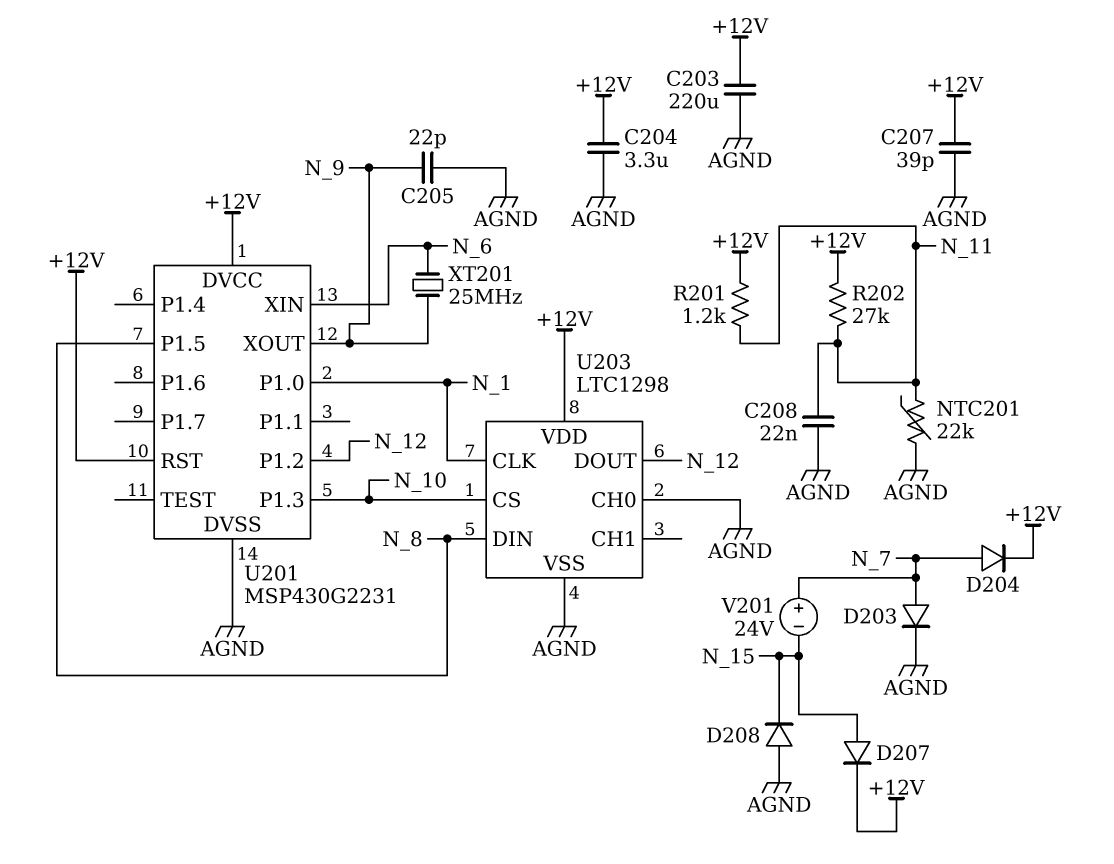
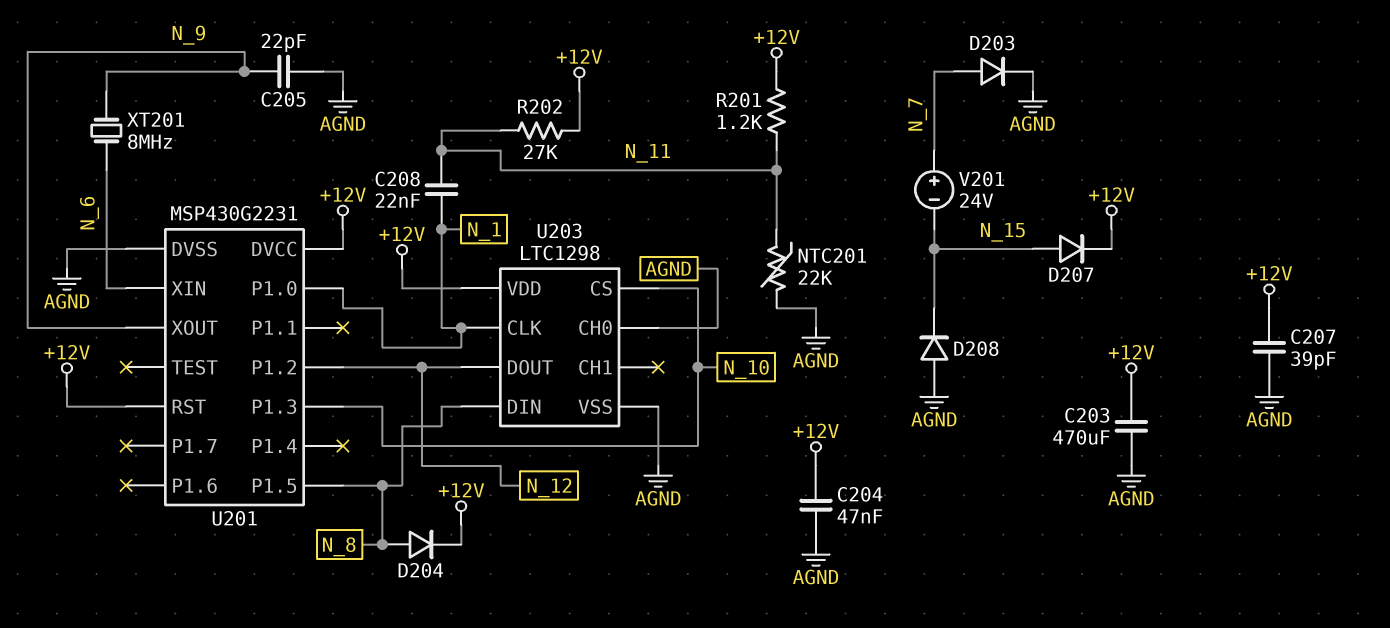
C203: 220uF (+12V, AGND) -> 470uF (+12V, AGND)
C204: 3.3uF (+12V, AGND) -> 47nF (+12V, AGND)
C208: 22nF (AGND, N_11) -> 22nF (N_1, N_11)
D204: diode (A N_7, K +12V) -> diode (A N_8, K +12V)
XT201: 25MHz (N_6, N_9) -> 8MHz (N_6, N_9)

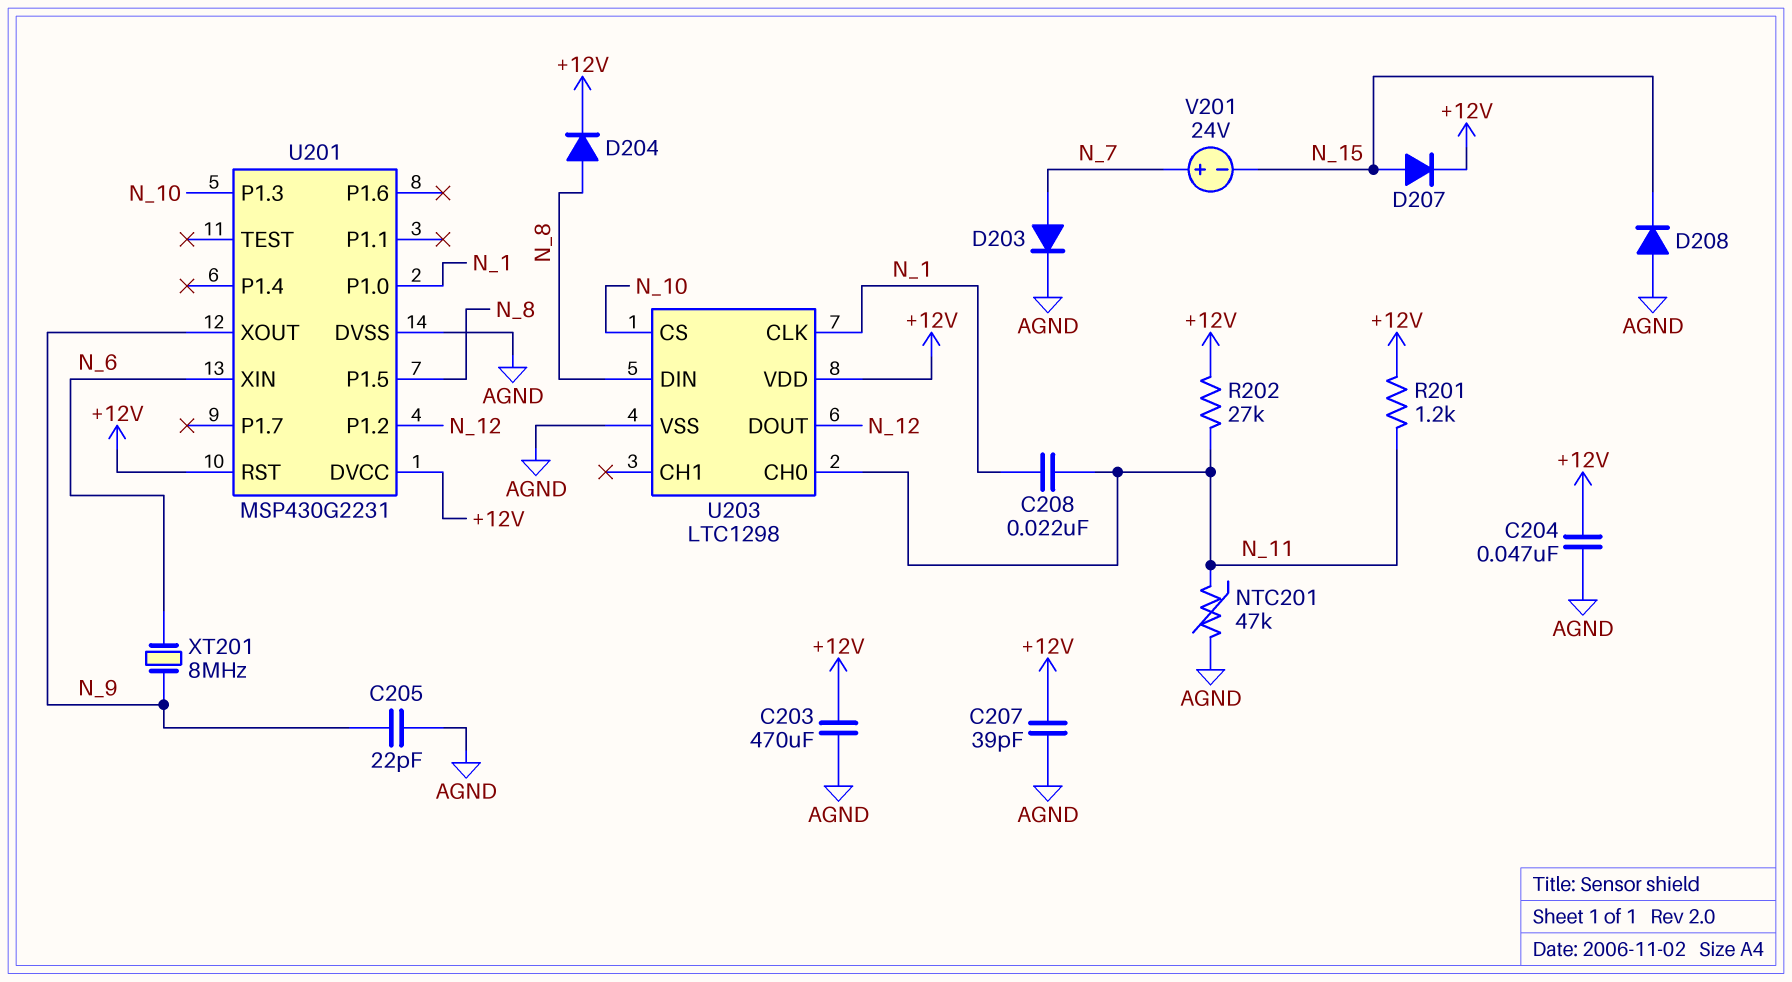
NTC201: 22k (AGND, N_11) -> 47k (AGND, N_11)
U203 pin CH0: AGND -> N_11

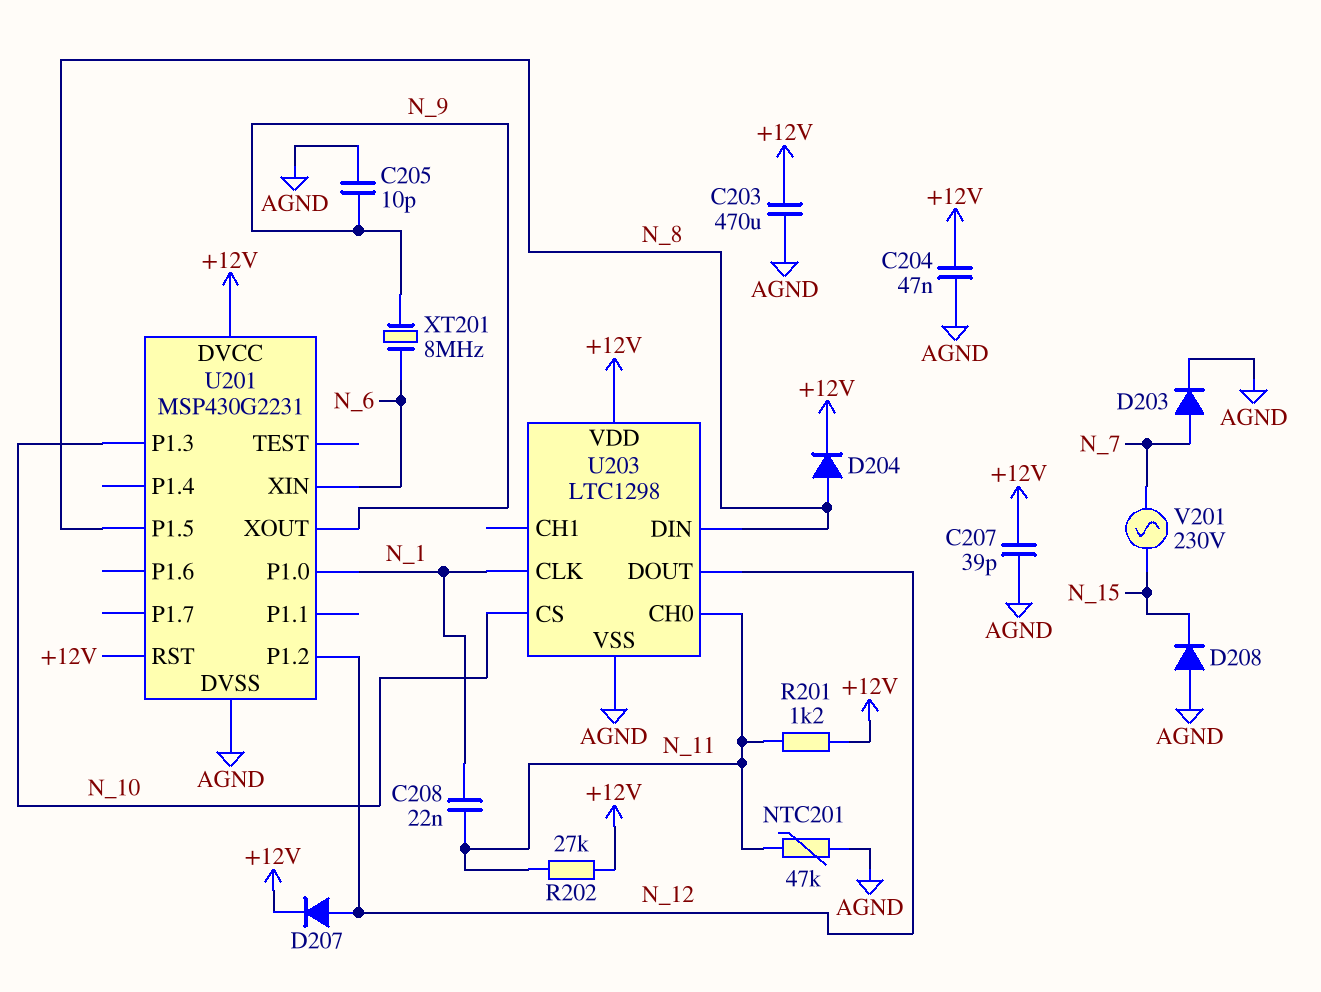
C205: 22pF (AGND, N_9) -> 10pF (AGND, N_9)
D207: diode (A N_15, K +12V) -> diode (A N_12, K +12V)
V201: 24V (plus N_7, minus N_15) -> AC 230V (N_7, N_15)

